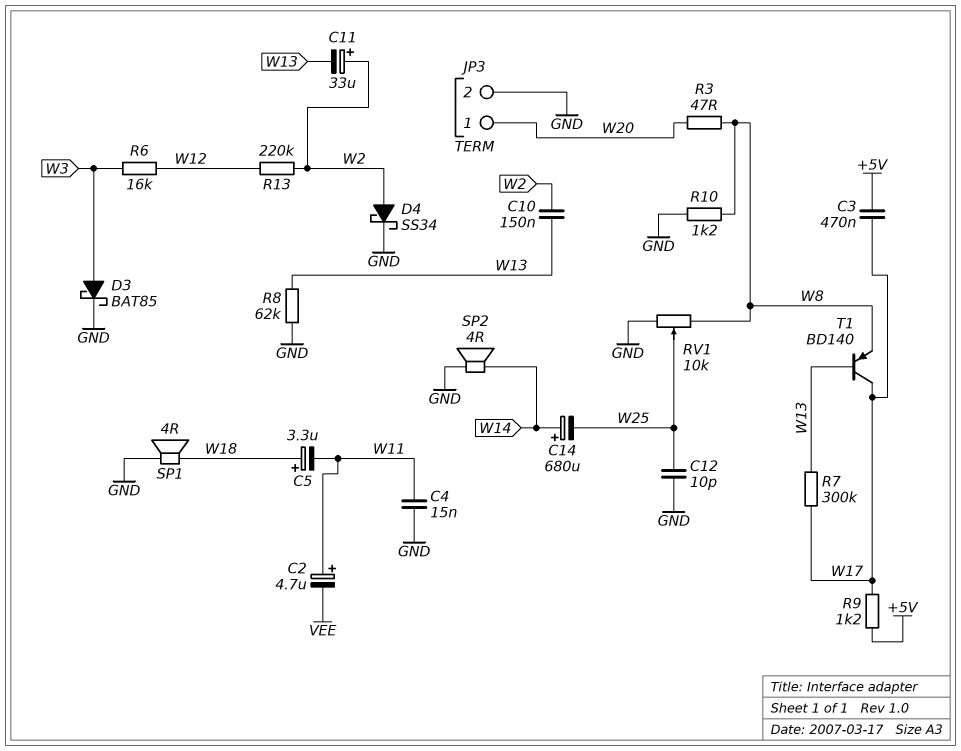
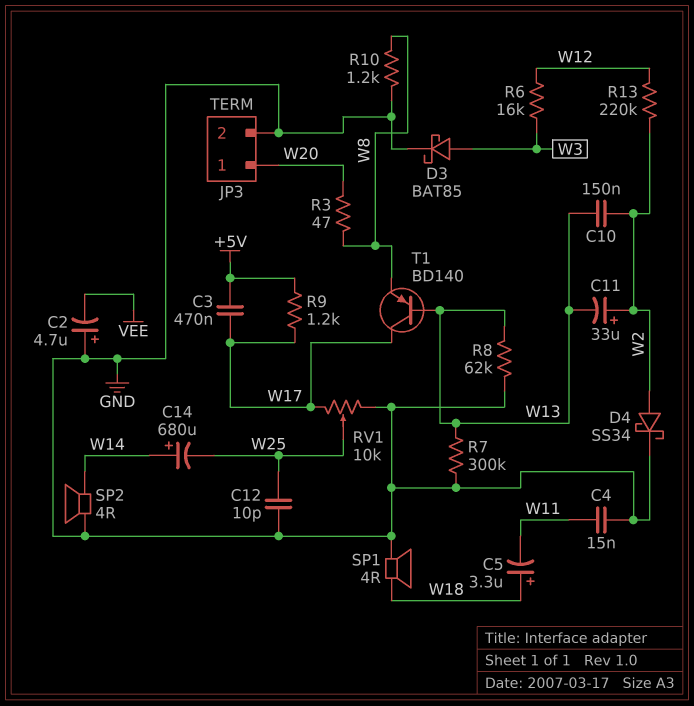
C2: 4.7uF (plus W11, minus VEE) -> 4.7uF (plus GND, minus VEE)
R7: 300k (W13, W17) -> 300k (GND, W13)
RV1: 10k (GND, W8, wiper W25) -> 10k (GND, W17, wiper W25)

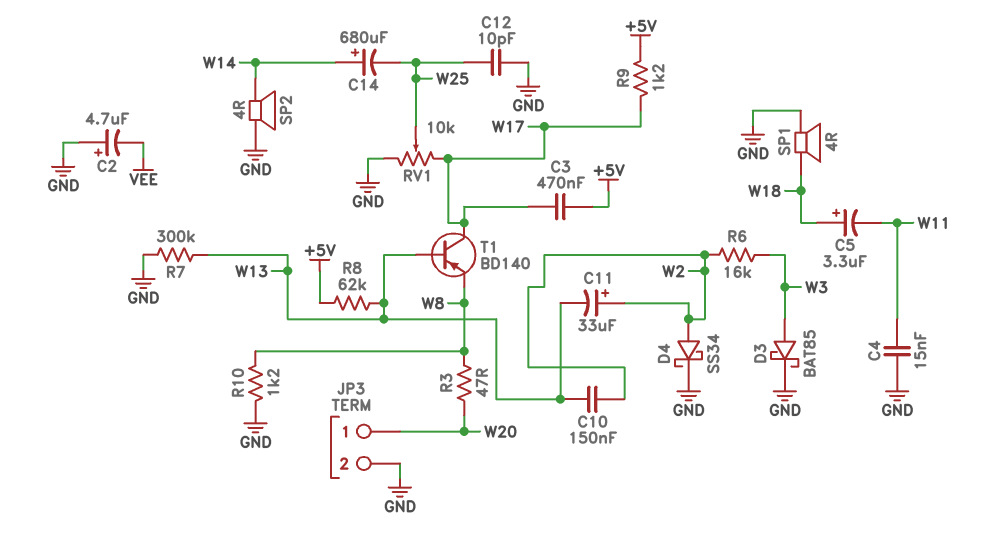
R6: 16k (W3, W12) -> 16k (W2, W3)
R8: 62k (GND, W13) -> 62k (+5V, W13)
R13: 220k (W2, W12) -> none

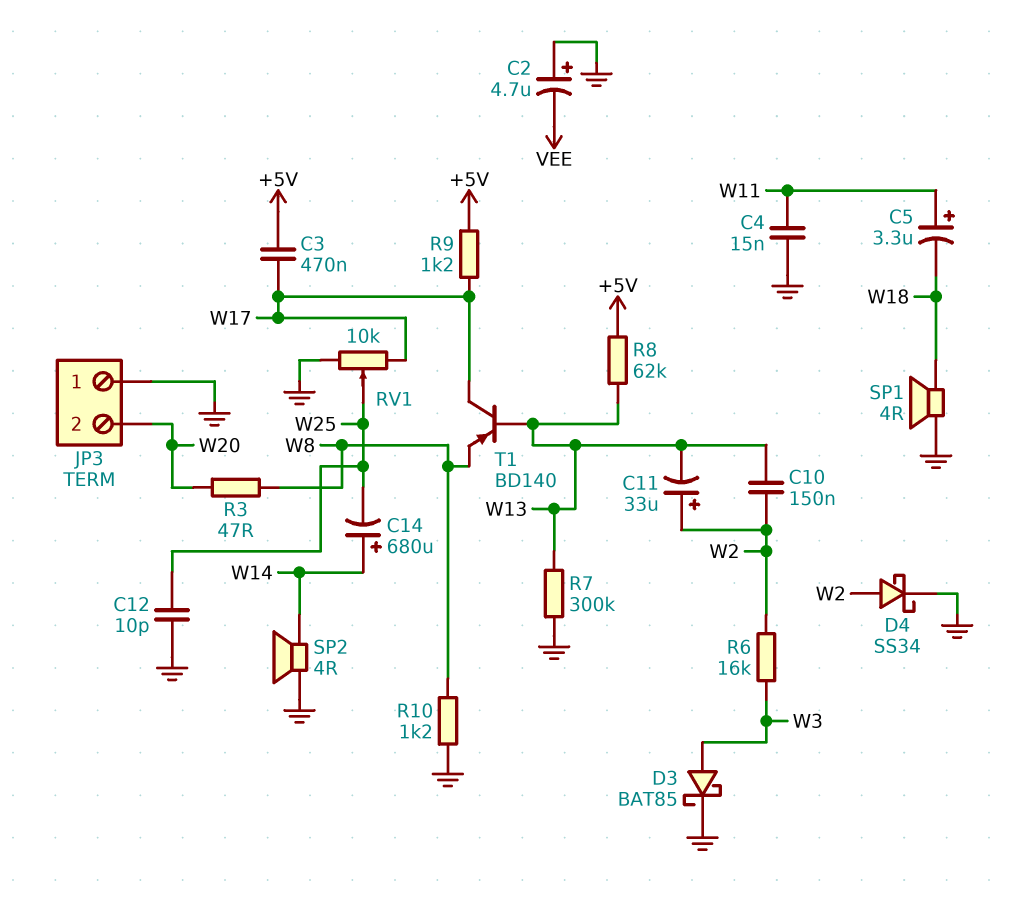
C5: 3.3uF (plus W18, minus W11) -> 3.3uF (plus W11, minus W18)
JP3 pin 1: W20 -> GND
JP3 pin 2: GND -> W20

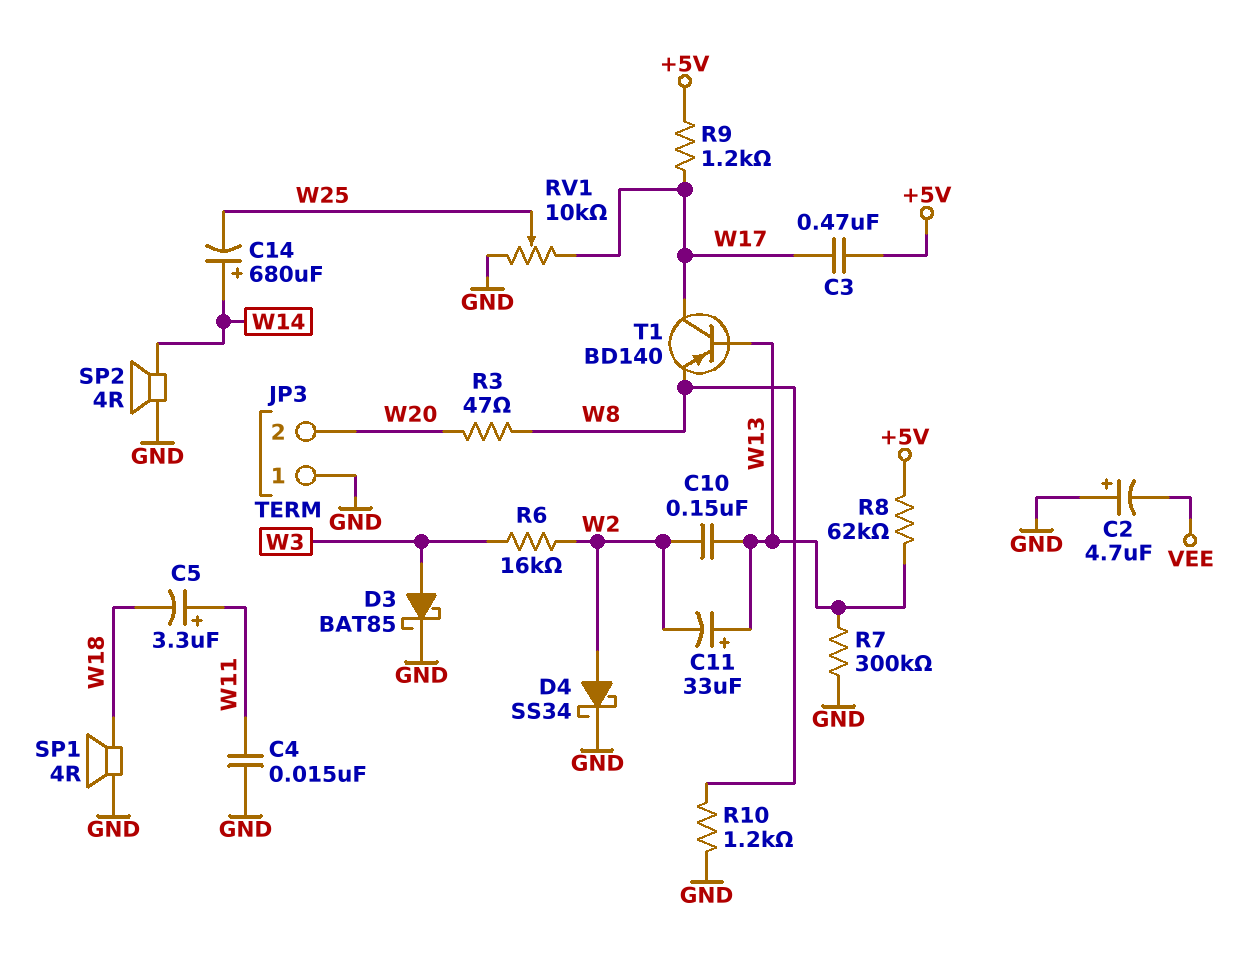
C11: 33uF (plus W2, minus W13) -> 33uF (plus W13, minus W2)
C12: 10pF (GND, W25) -> none

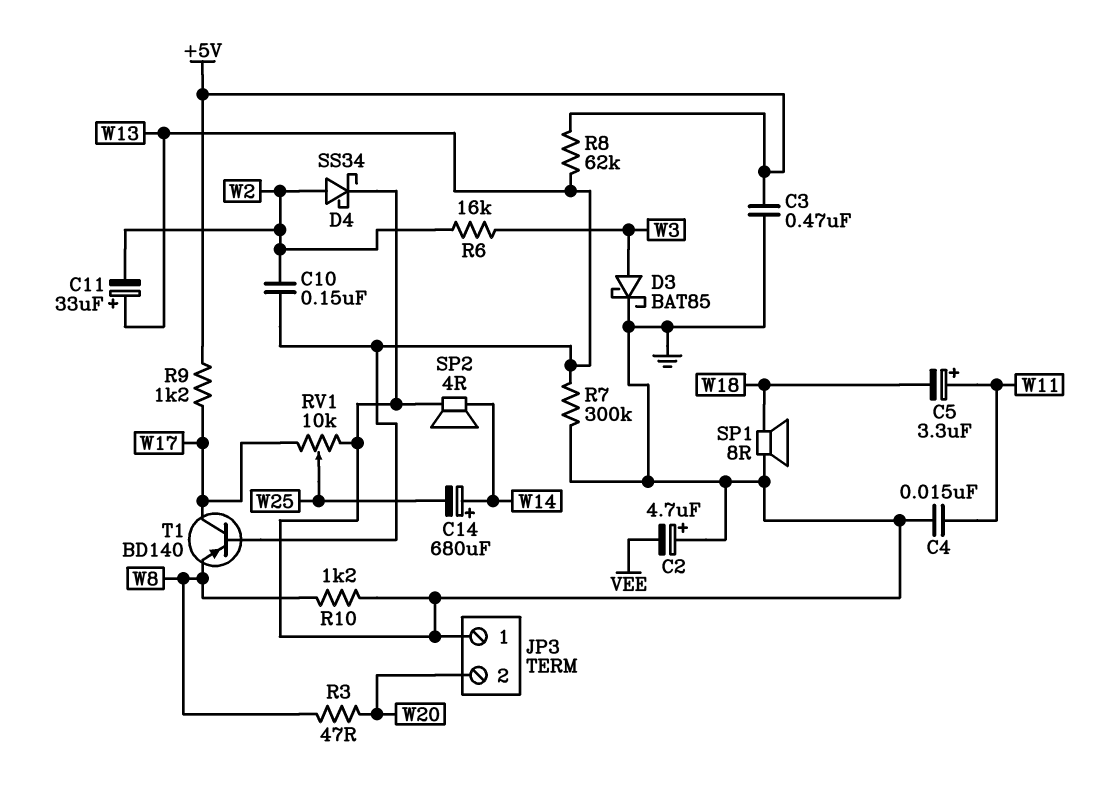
C3: 470nF (+5V, W17) -> 470nF (+5V, GND)
SP1: speaker 4R (GND, W18) -> speaker 8R (GND, W18)

